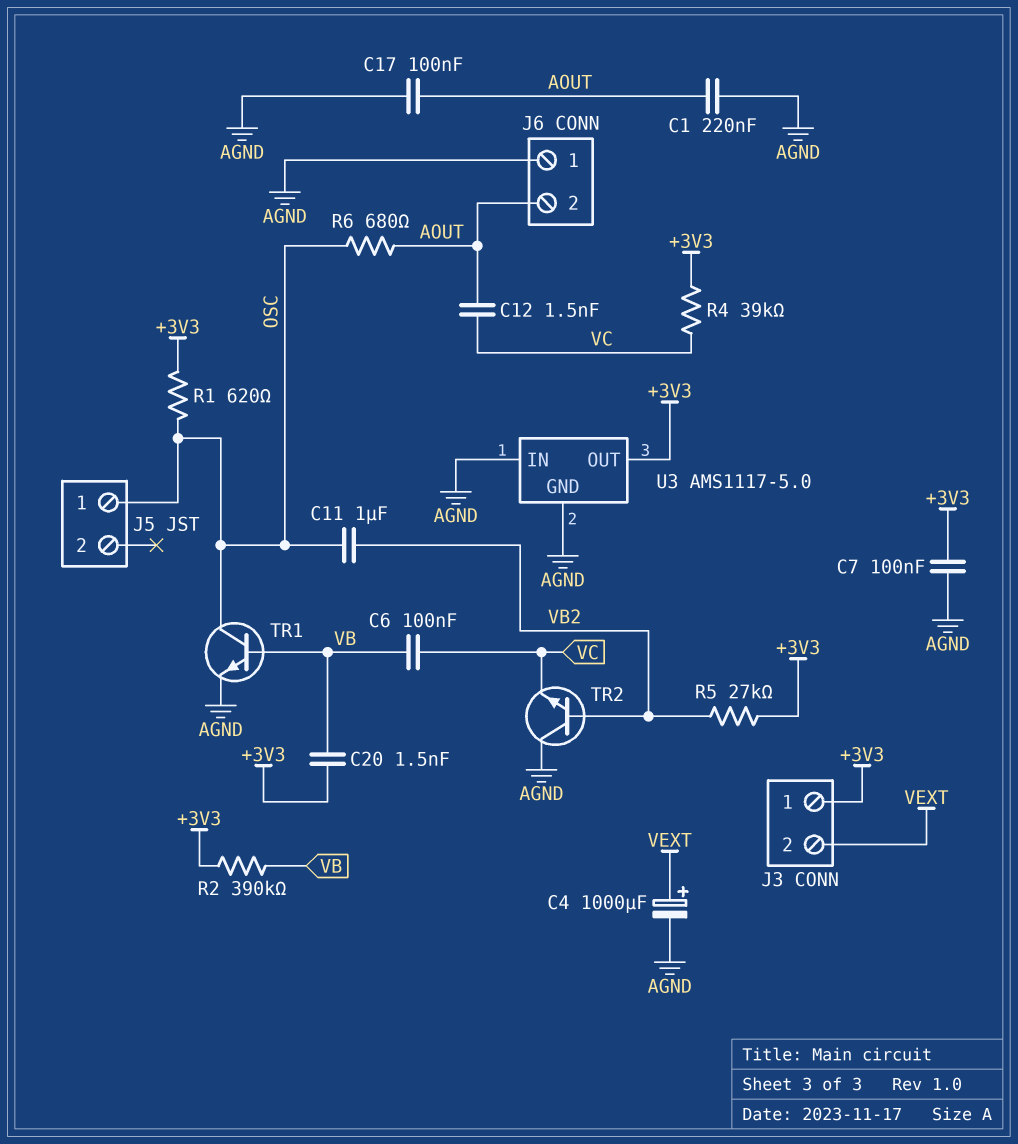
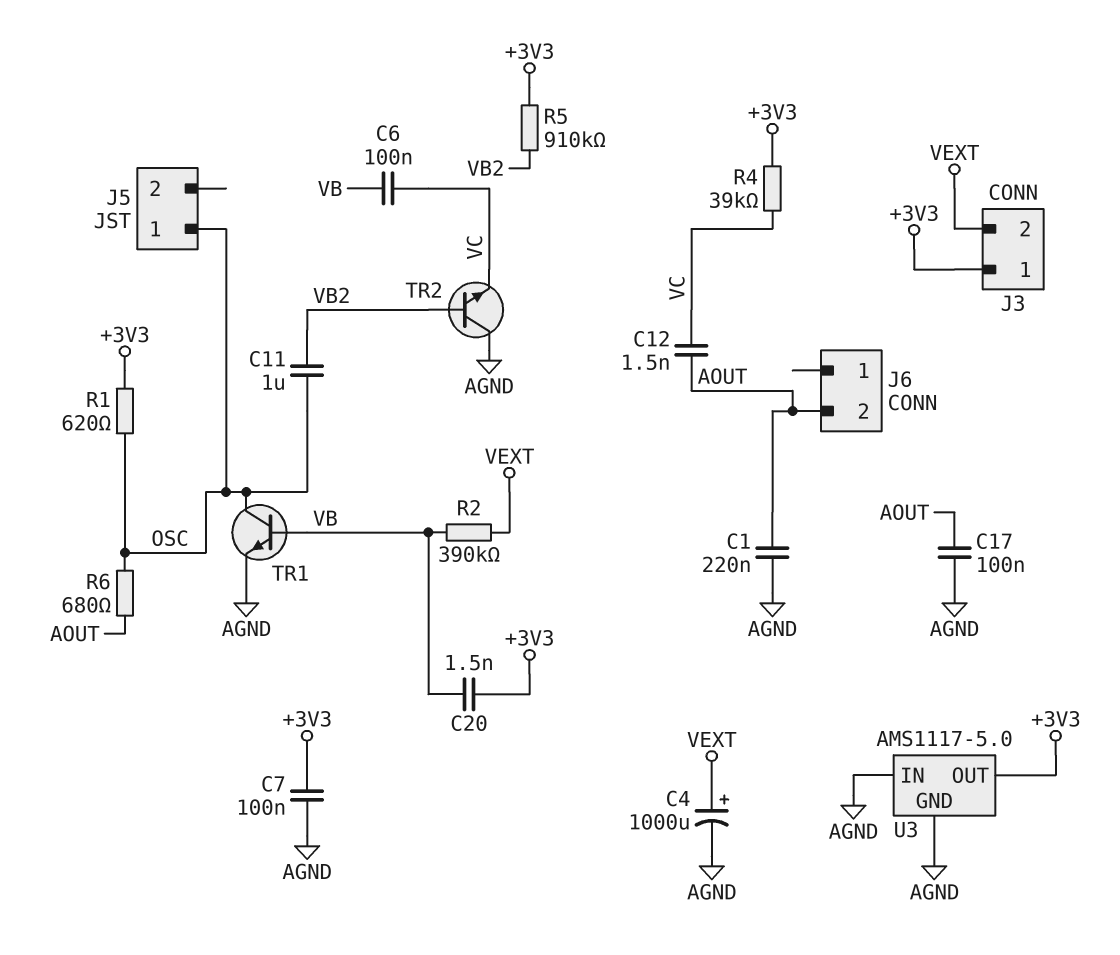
J6 pin 1: AGND -> none
R2: 390k (+3V3, VB) -> 390k (VB, VEXT)
R5: 27k (+3V3, VB2) -> 910k (+3V3, VB2)

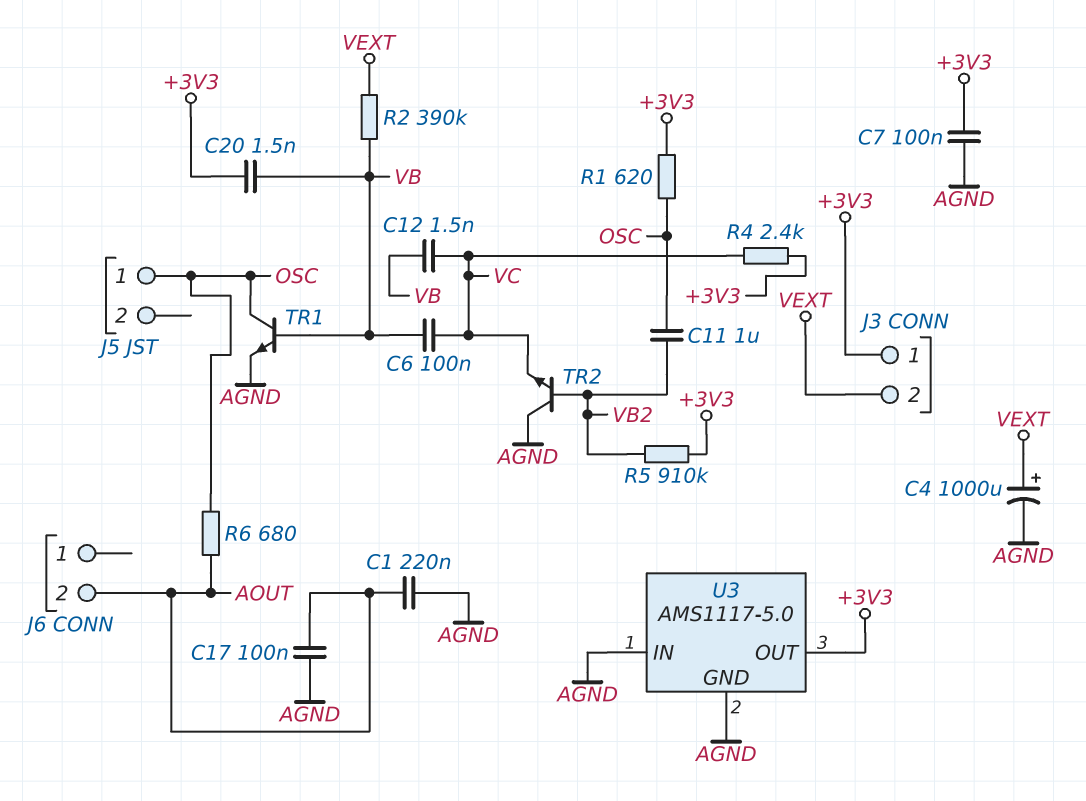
C12: 1.5nF (AOUT, VC) -> 1.5nF (VB, VC)
R4: 39k (+3V3, VC) -> 2.4k (+3V3, VC)

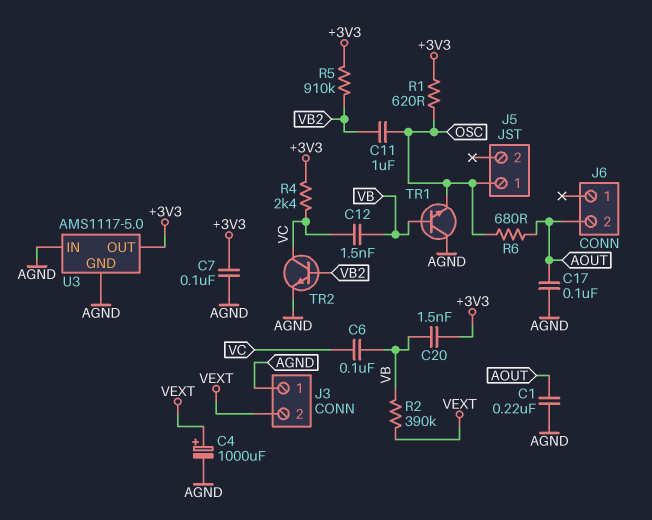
J3 pin 1: +3V3 -> AGND
TR1: NPN (B VB, C OSC, E AGND) -> NPN (B VB, C AGND, E OSC)
TR2: NPN (B VB2, C AGND, E VC) -> NPN (B VB2, C VC, E AGND)

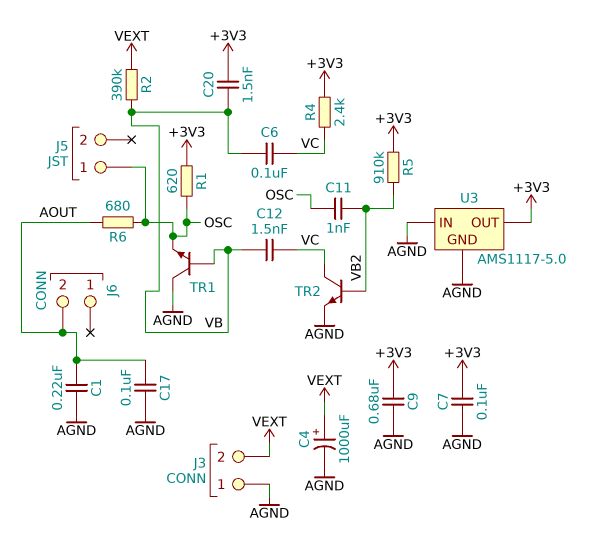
C9: none -> 680nF (+3V3, AGND)
C11: 1uF (OSC, VB2) -> 1nF (OSC, VB2)

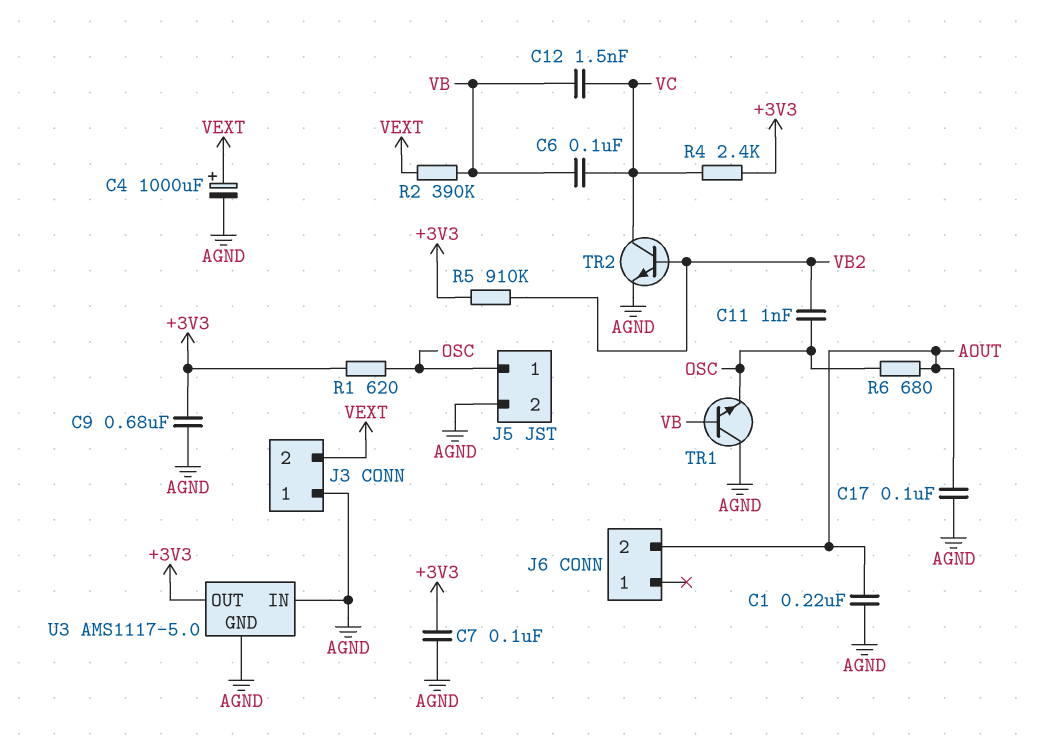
C20: 1.5nF (+3V3, VB) -> none
J5 pin 2: none -> AGND

